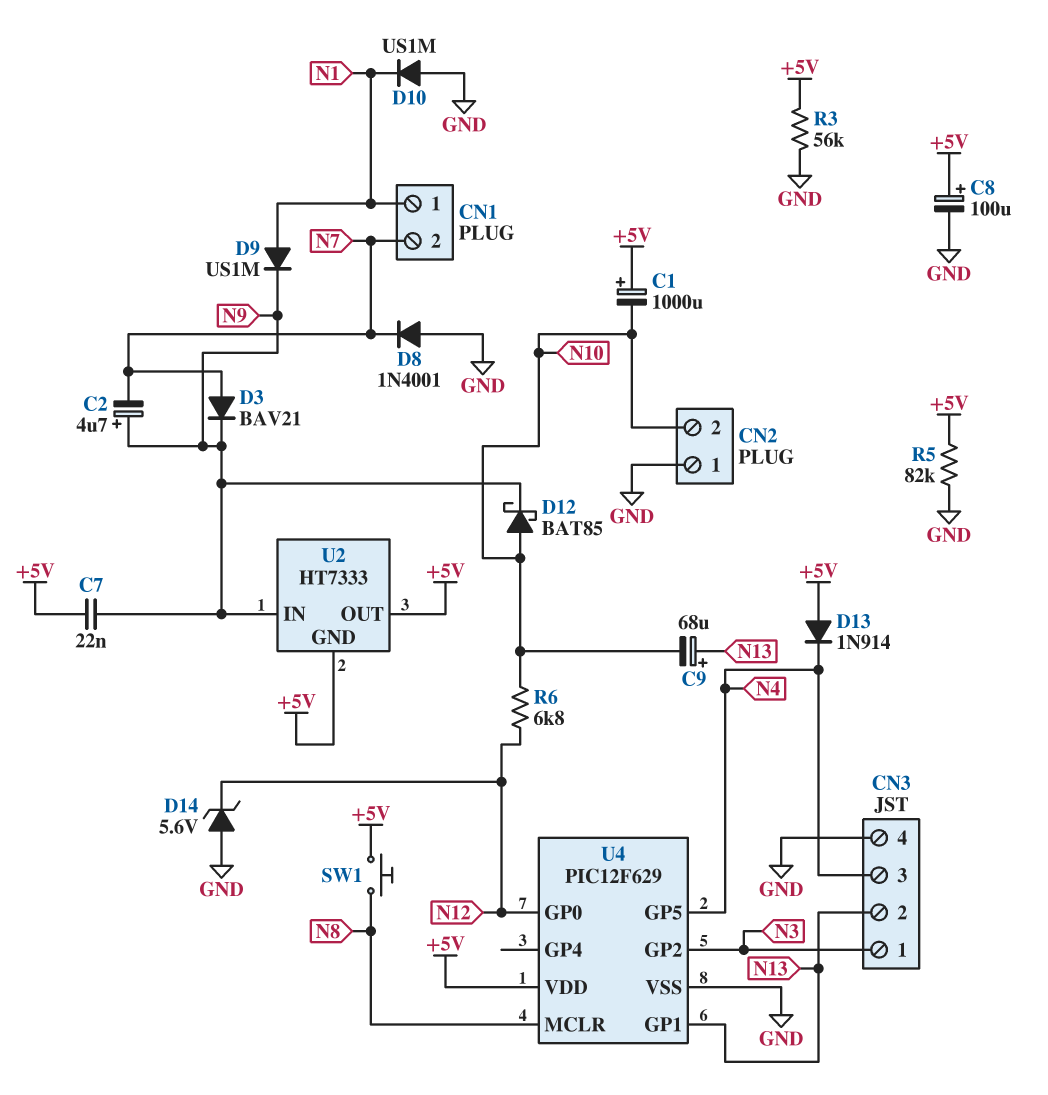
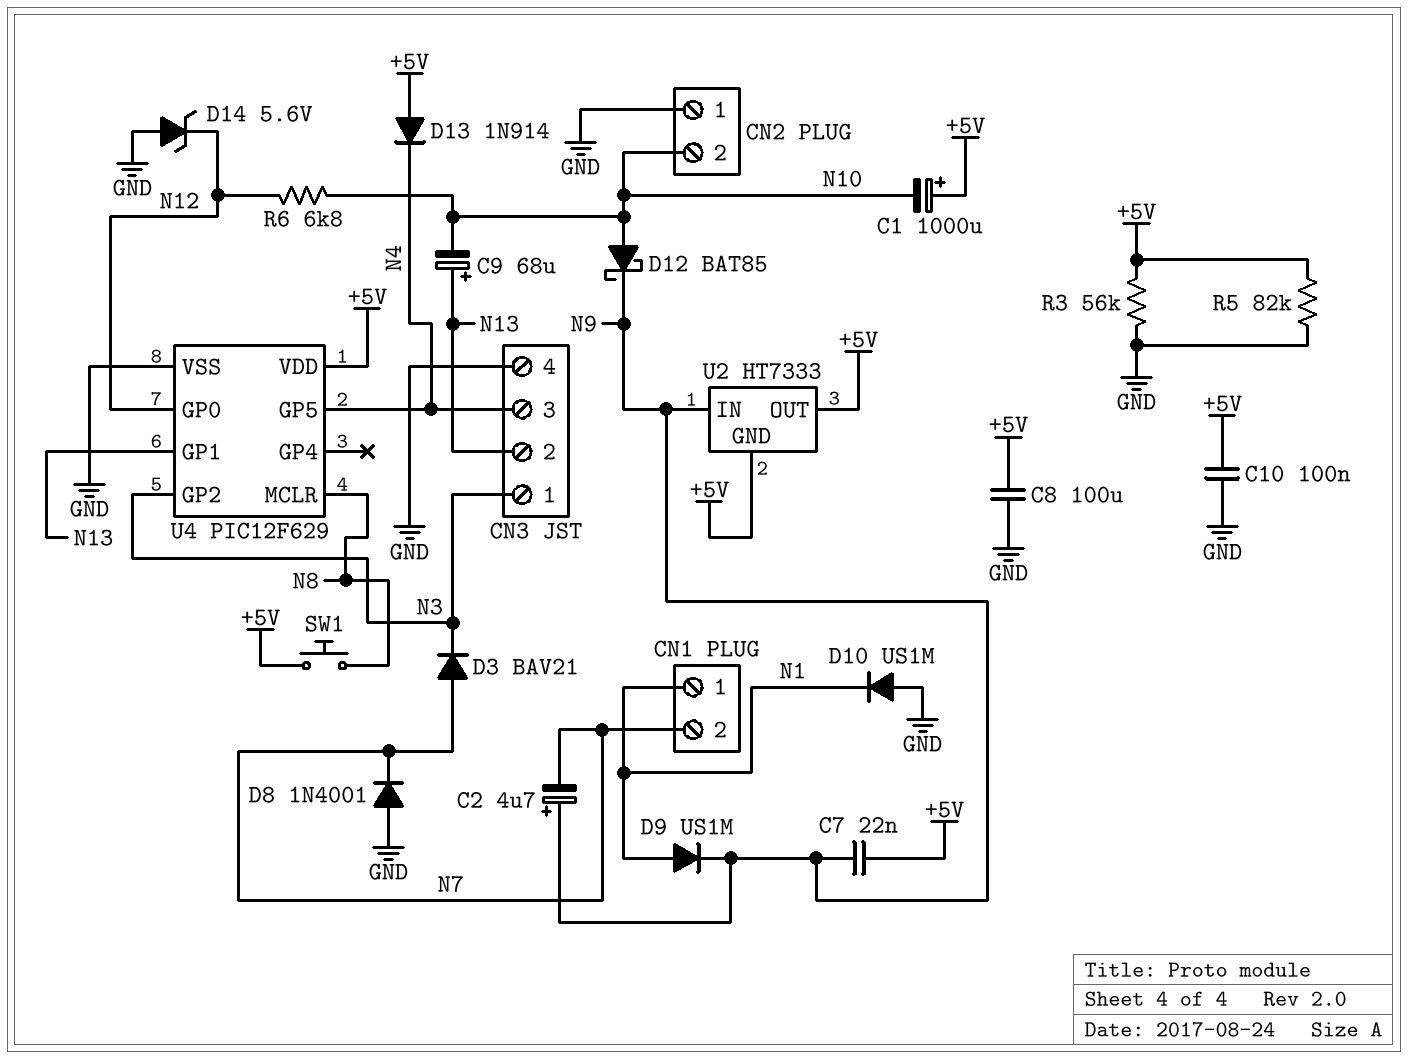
C8: 100uF (plus +5V, minus GND) -> 100uF (+5V, GND)
C10: none -> 100nF (+5V, GND)
D3: diode BAV21 (A N7, K N9) -> diode BAV21 (A N7, K N3)

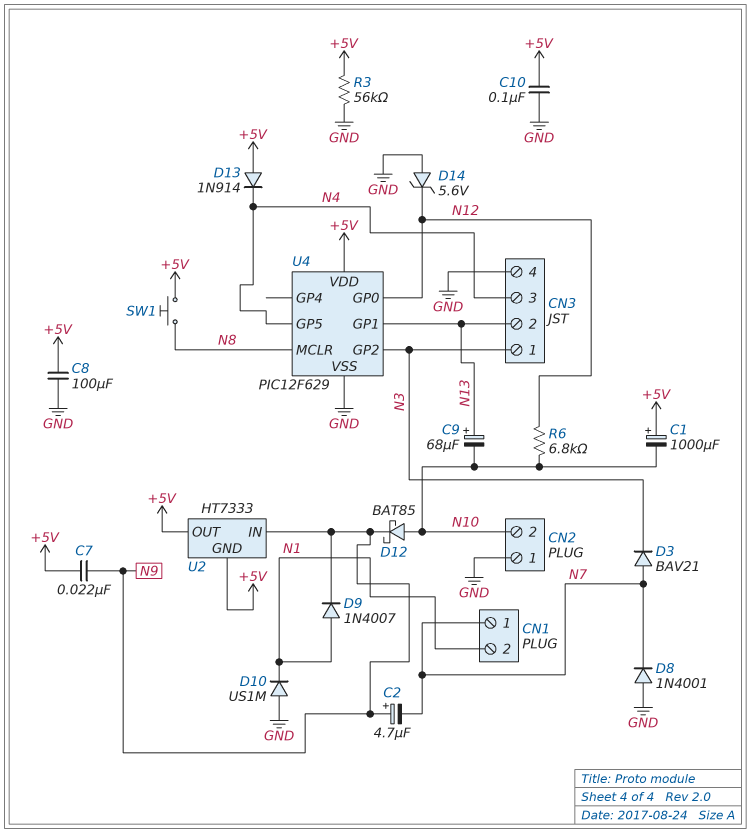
CN1 pin 1: N1 -> N7
CN1 pin 2: N7 -> N1
D9: diode US1M (A N1, K N9) -> diode 1N4007 (A N1, K N9)
R5: 82k (+5V, GND) -> none

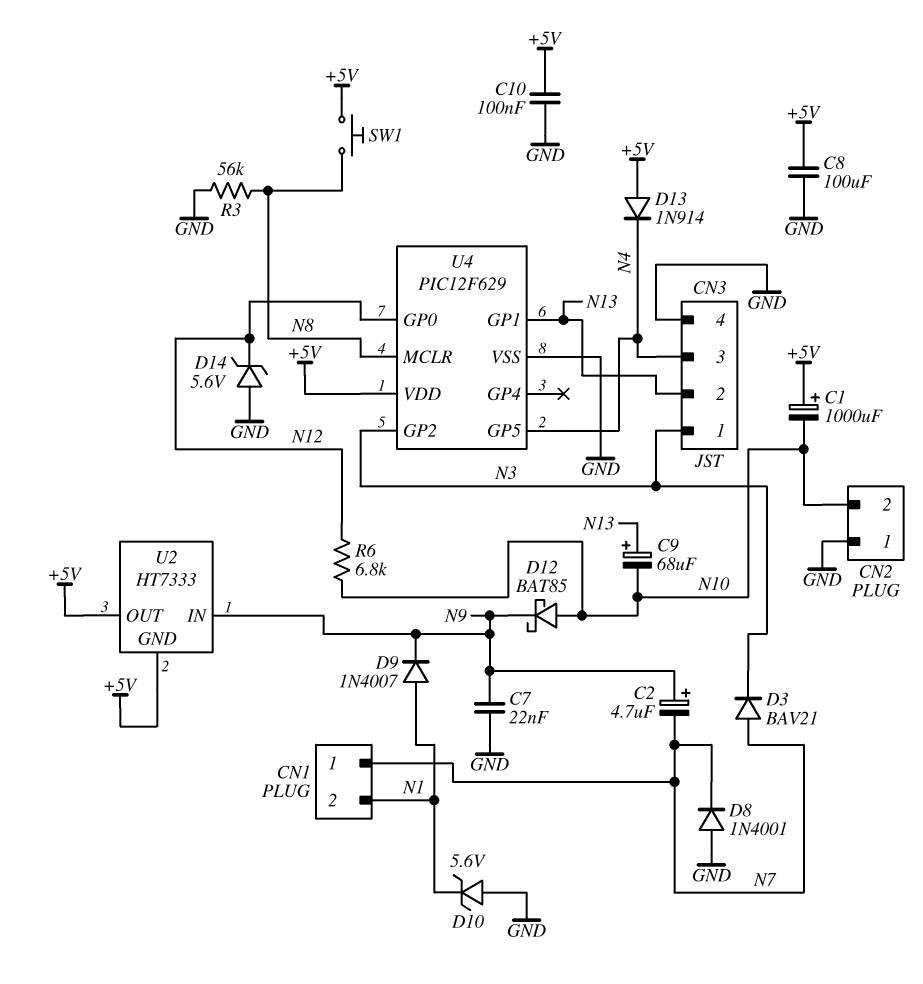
C7: 22nF (+5V, N9) -> 22nF (GND, N9)
D10: diode US1M (A GND, K N1) -> zener 5.6V (A GND, K N1)
R3: 56k (+5V, GND) -> 56k (GND, N8)

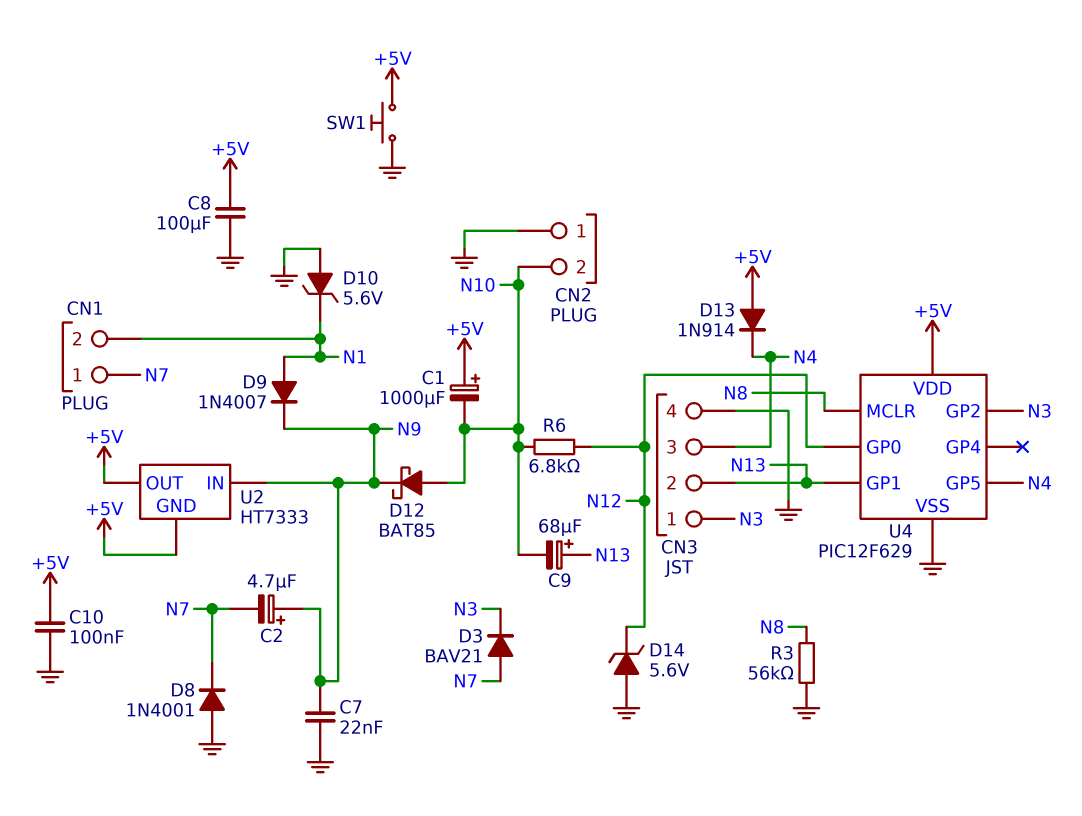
SW1: button (+5V, N8) -> button (+5V, GND)

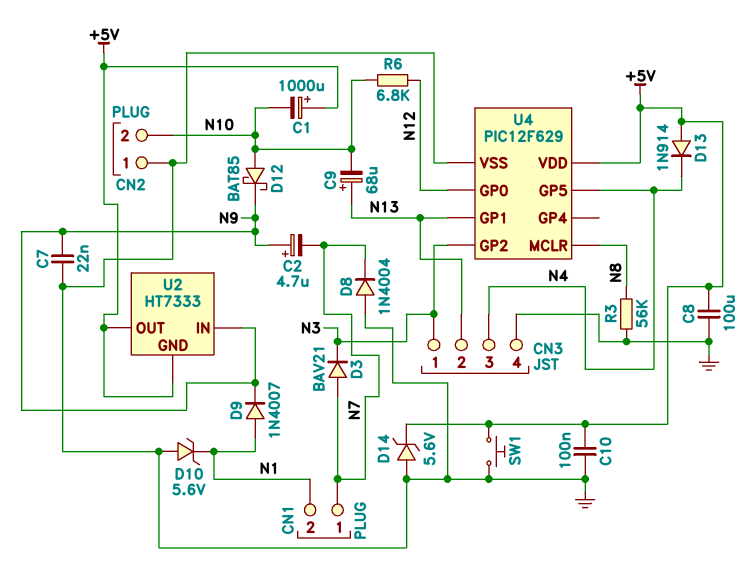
D8: diode 1N4001 (A GND, K N7) -> diode 1N4004 (A GND, K N7)
D14: zener 5.6V (A GND, K N12) -> zener 5.6V (A GND, K +5V)

